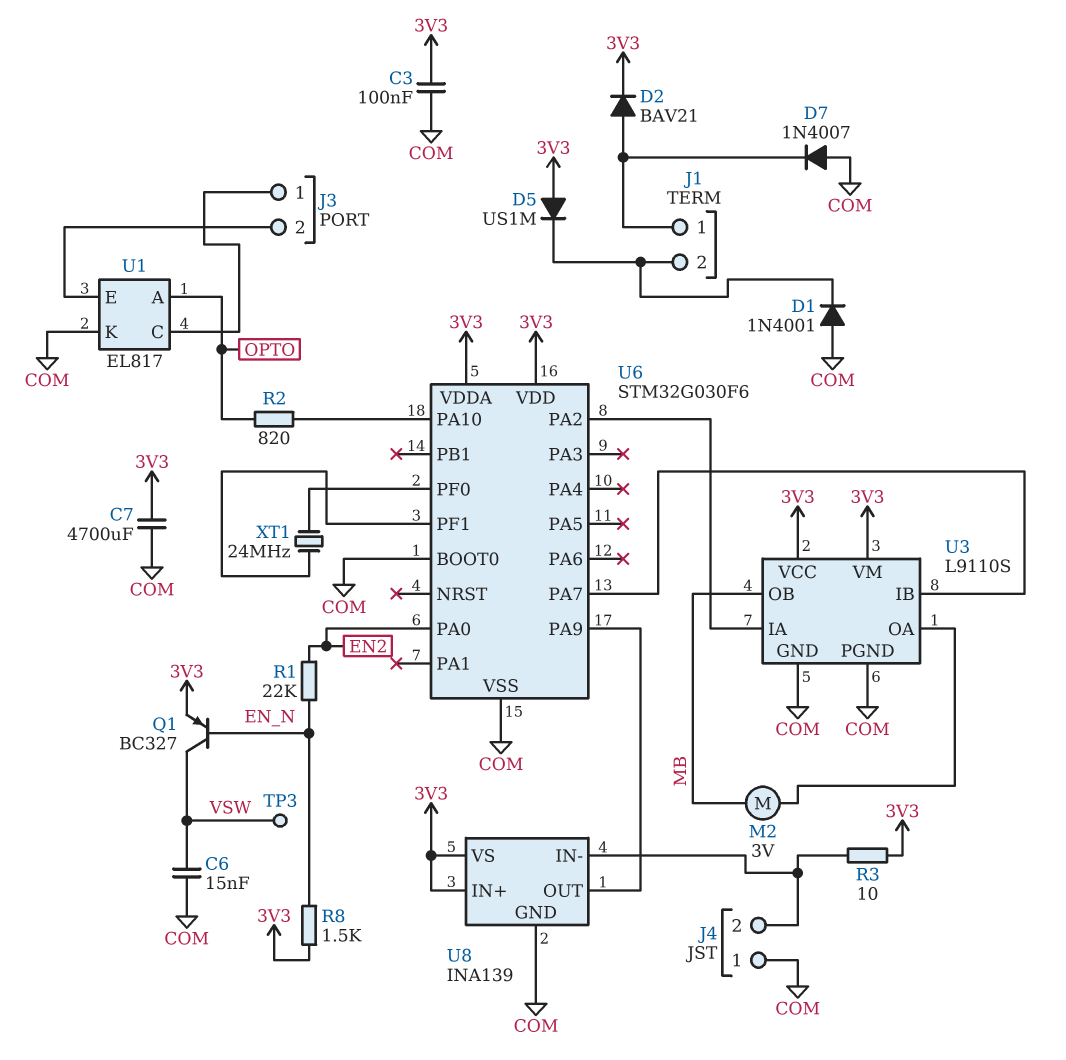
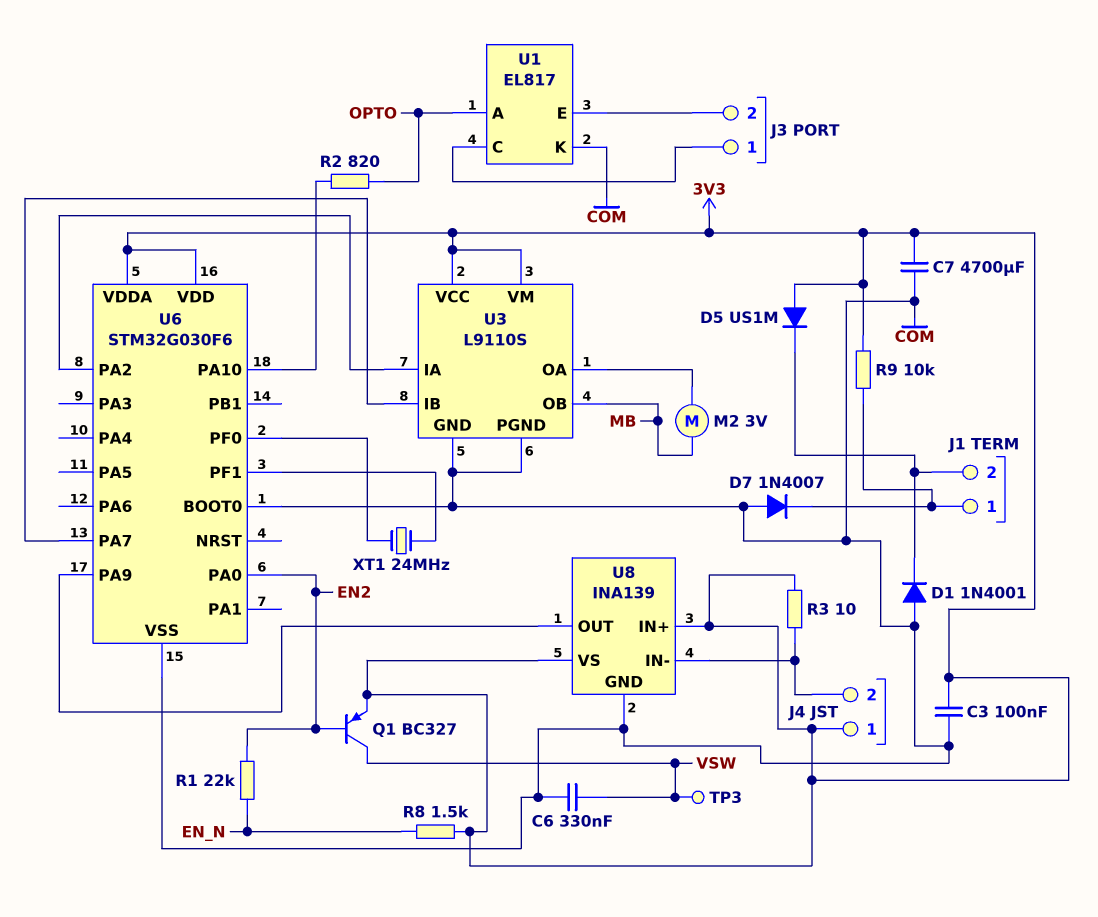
C6: 15nF (COM, VSW) -> 330nF (COM, VSW)
D2: diode BAV21 (A J1/1, K 3V3) -> none
J4 pin 1: COM -> 3V3
Q1: PNP BC327 (B EN_N, C VSW, E 3V3) -> PNP BC327 (B EN2, C VSW, E 3V3)
R9: none -> 10k (3V3, J1/1)

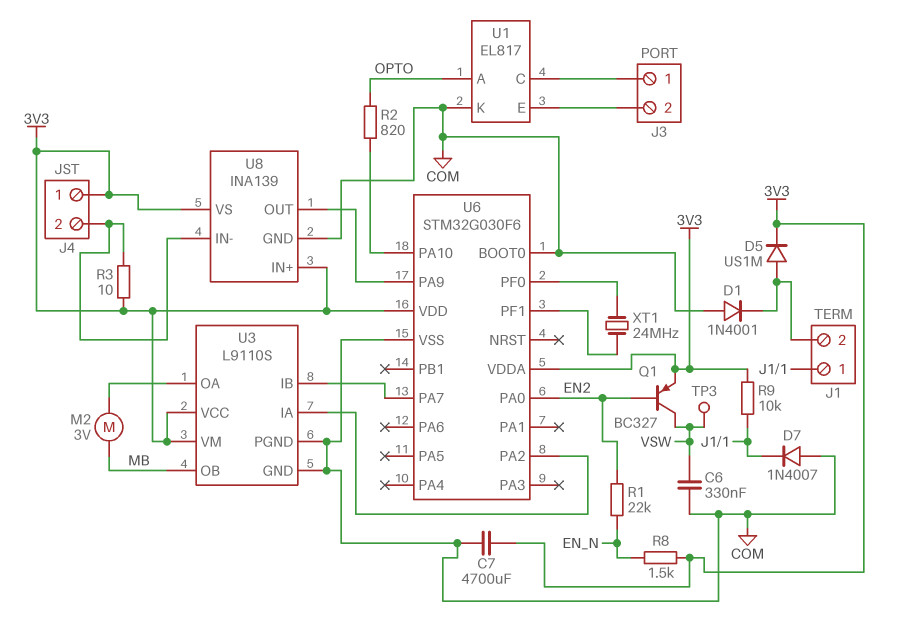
C3: 100nF (3V3, COM) -> none
D5: diode US1M (A 3V3, K J1/2) -> diode US1M (A J1/2, K 3V3)

